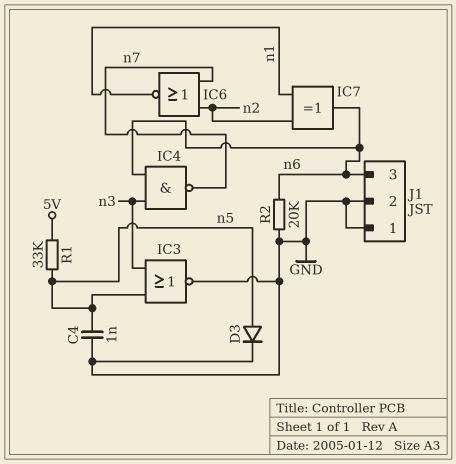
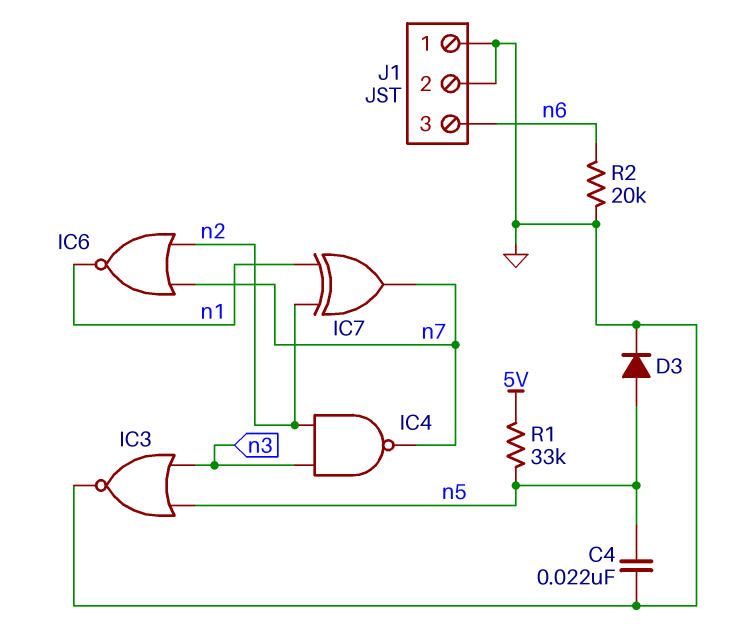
C4: 1nF (GND, n5) -> 22nF (GND, n5)
IC4: NAND (in n3, in n6, out n7) -> NAND (in n2, in n3, out n7)
IC7: XOR (in n1, in n2, out n6) -> XOR (in n1, in n2, out n7)

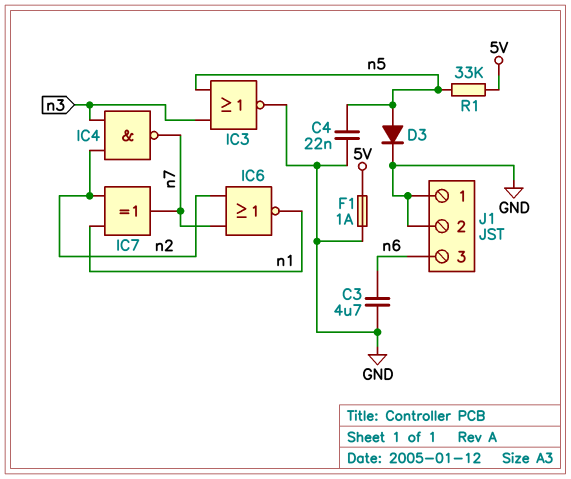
C3: none -> 4.7uF (GND, n6)
F1: none -> 1A (5V, GND)
R2: 20k (GND, n6) -> none

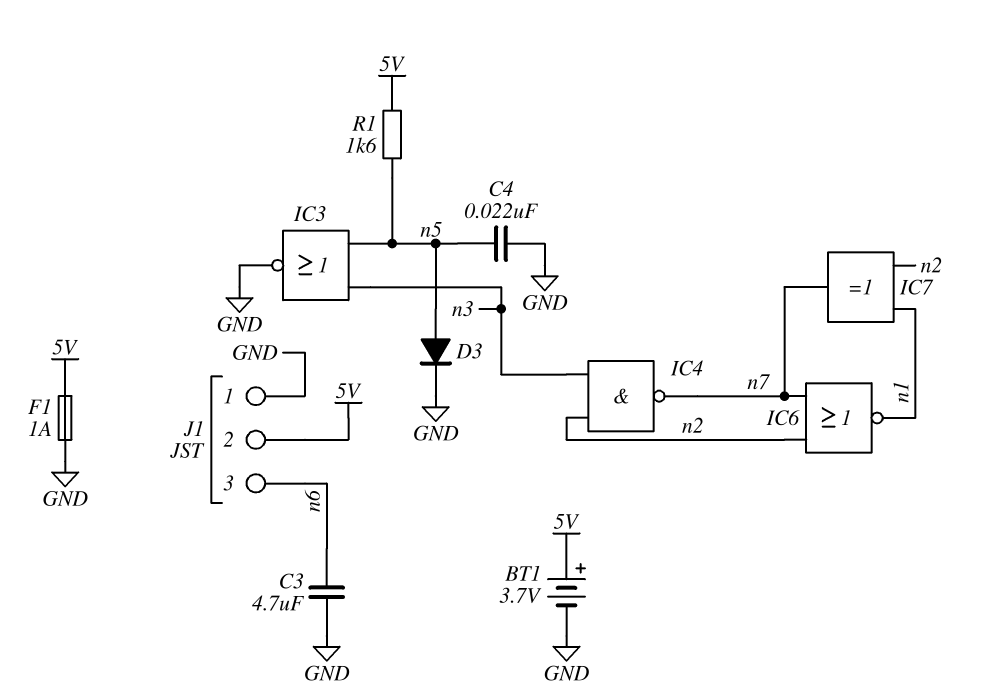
BT1: none -> 3.7V (plus 5V, minus GND)
J1 pin 2: GND -> 5V
R1: 33k (5V, n5) -> 1.6k (5V, n5)

